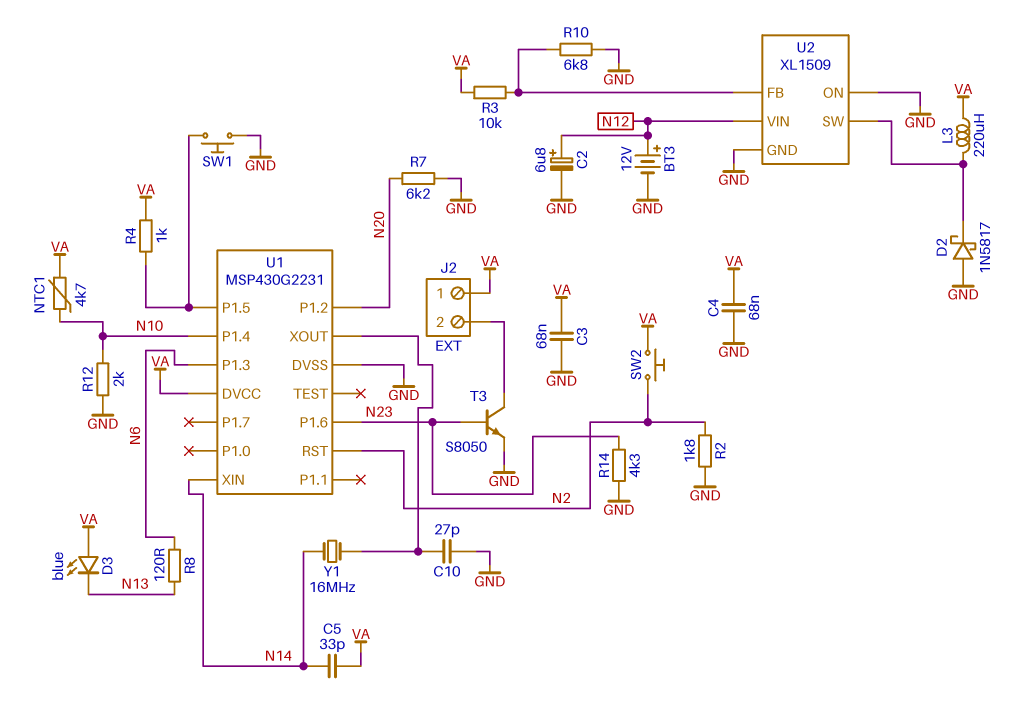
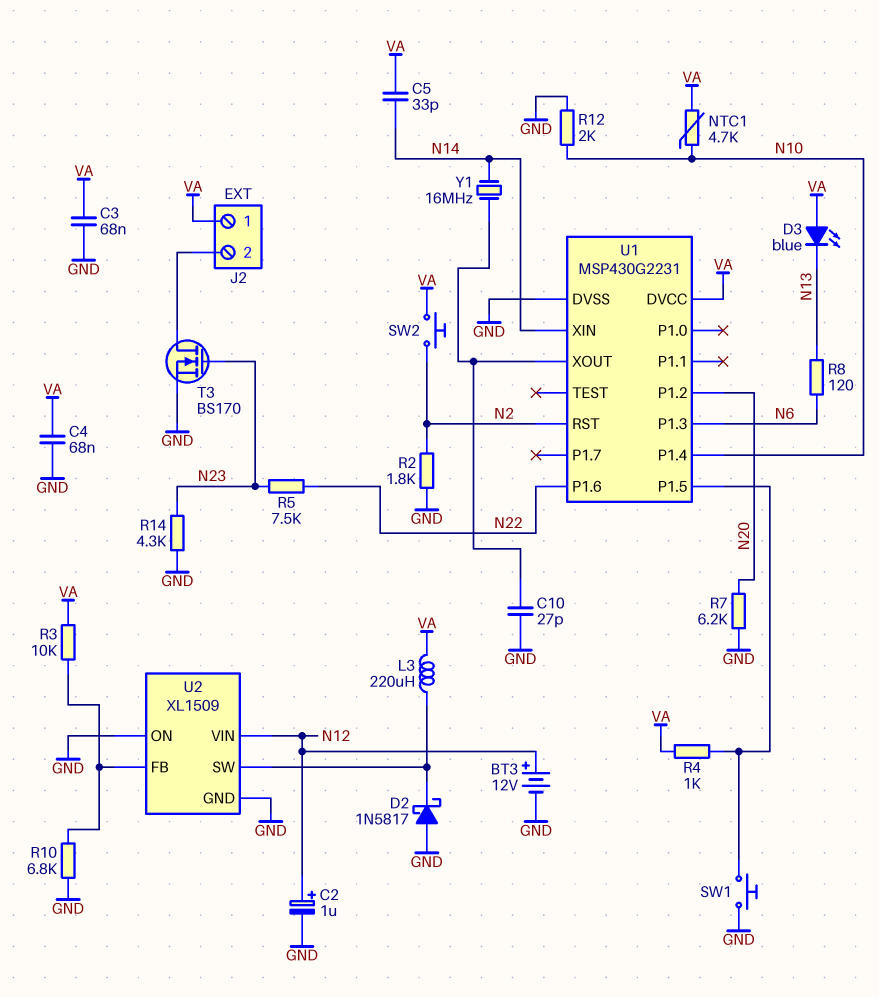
C2: 6.8uF (plus N12, minus GND) -> 1uF (plus N12, minus GND)
R5: none -> 7.5k (N22, N23)
T3: NPN S8050 (B N23, C J2/2, E GND) -> NMOS BS170 (G N23, D J2/2, S GND)
U1 pin P1.6: N23 -> N22

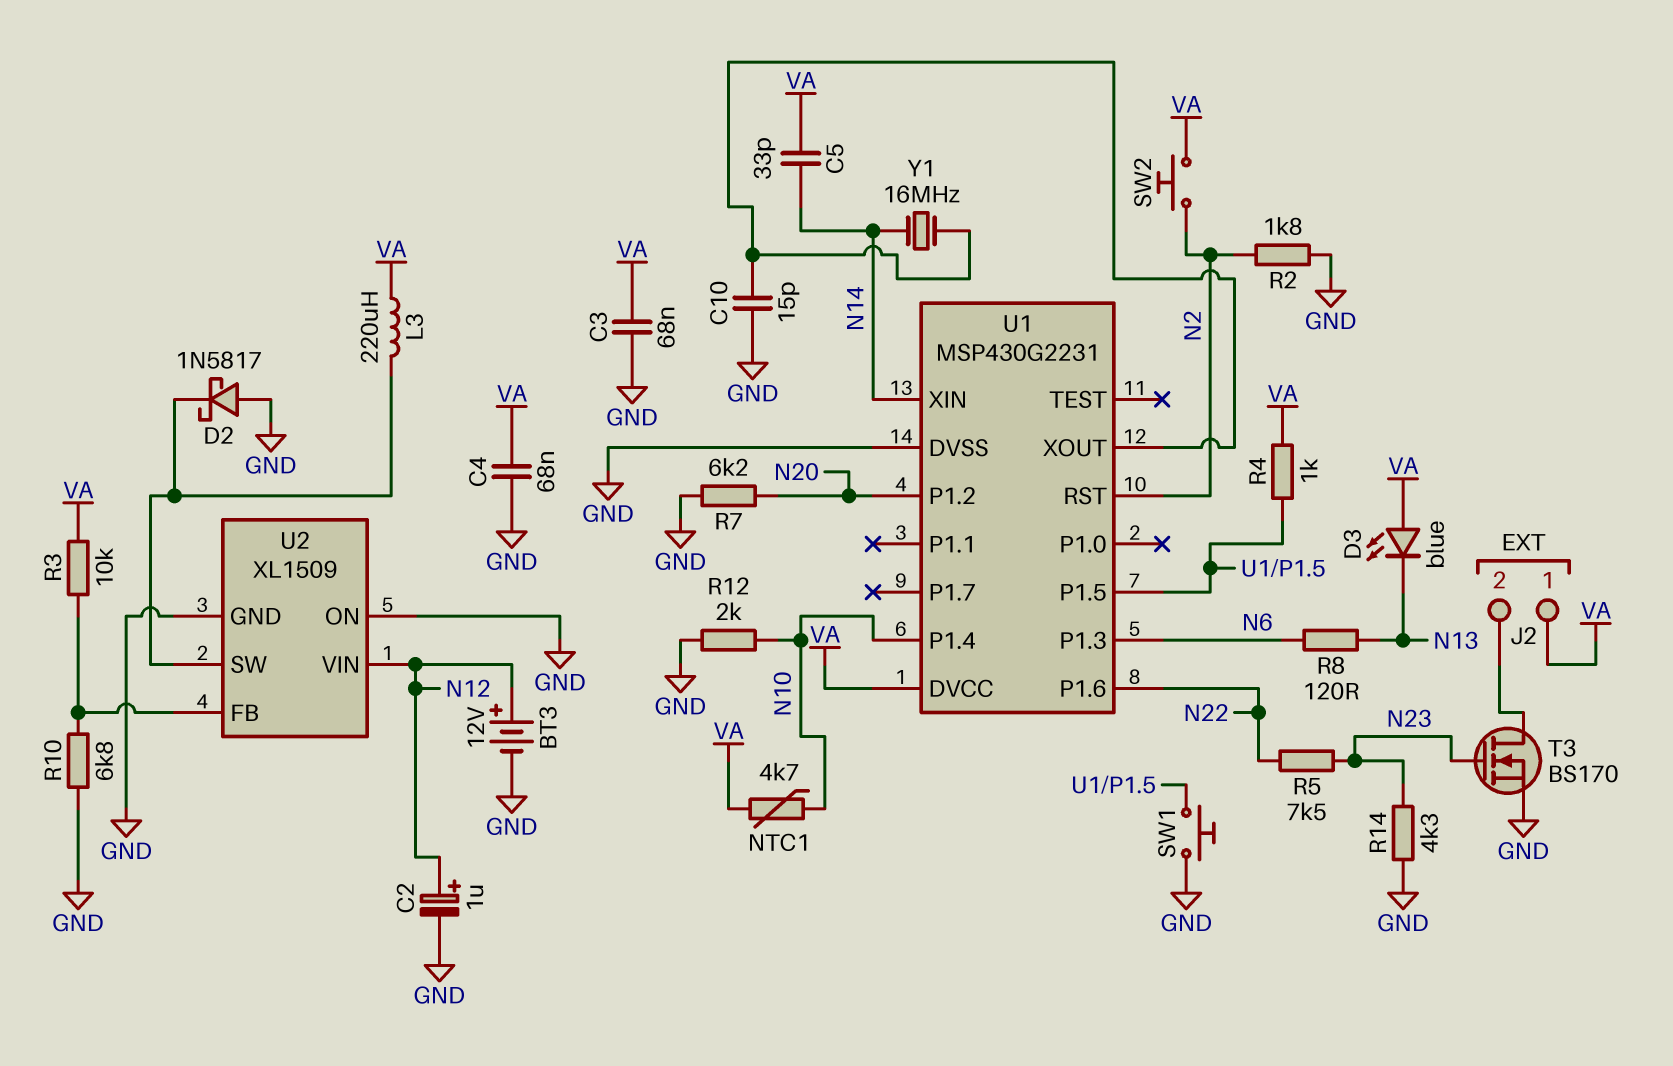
C10: 27pF (GND, U1/XOUT) -> 15pF (GND, U1/XOUT)

